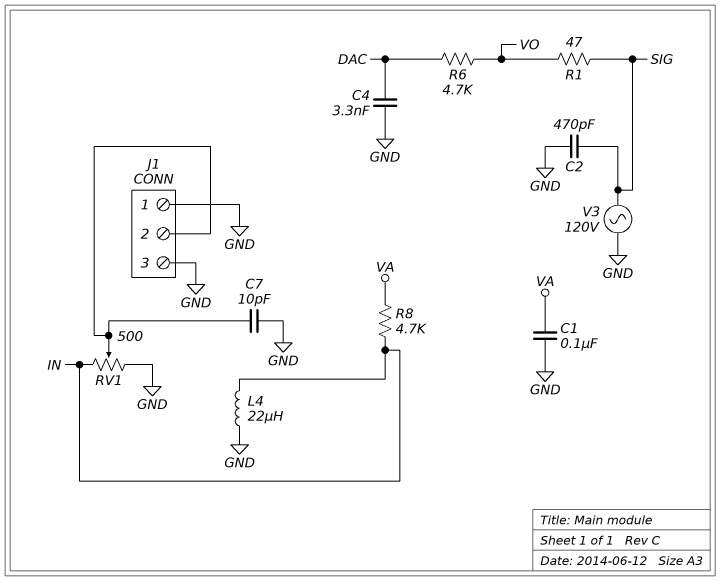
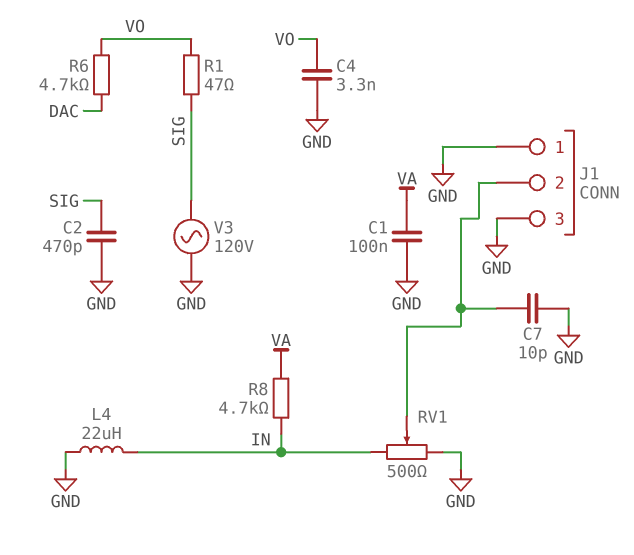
C4: 3.3nF (DAC, GND) -> 3.3nF (GND, VO)

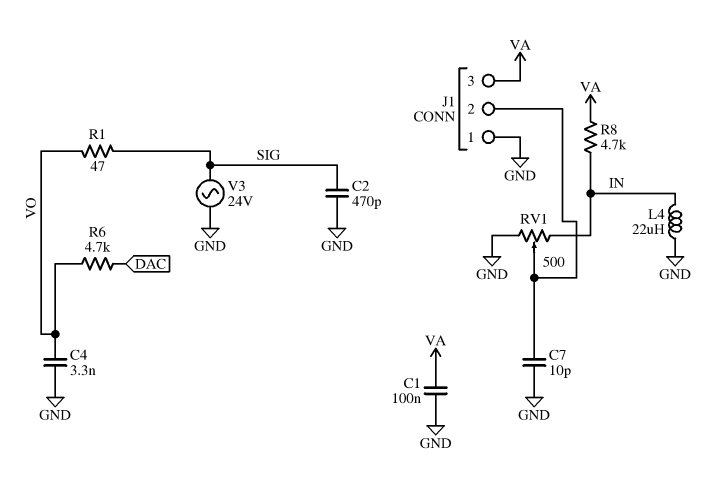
J1 pin 3: GND -> VA
V3: AC 120V (GND, SIG) -> AC 24V (GND, SIG)

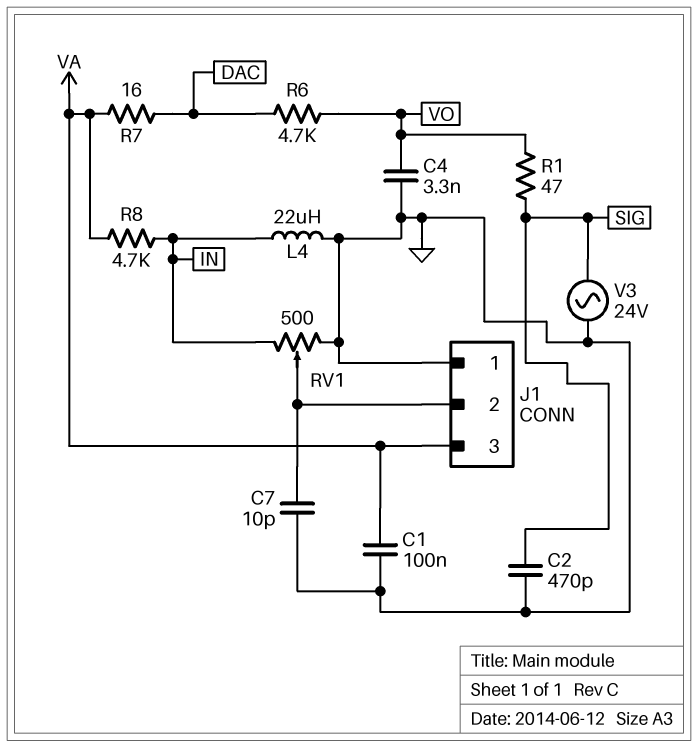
R7: none -> 16 (DAC, VA)

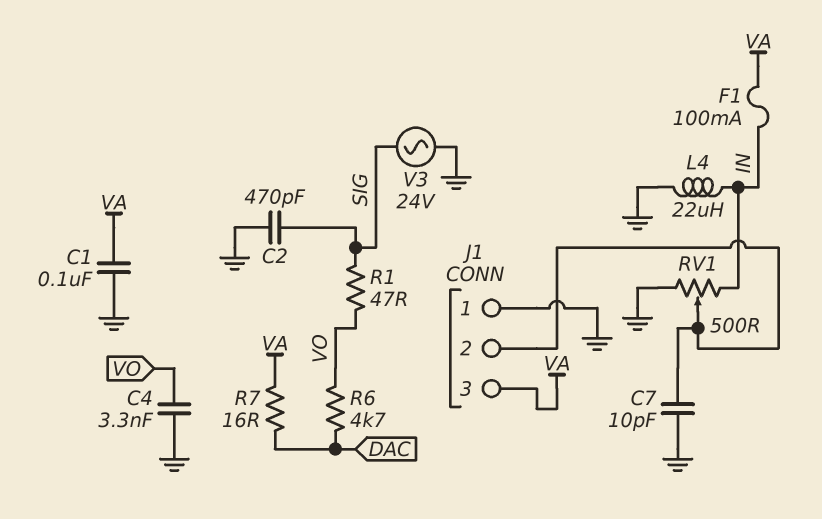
F1: none -> 100mA (IN, VA)
R8: 4.7k (IN, VA) -> none

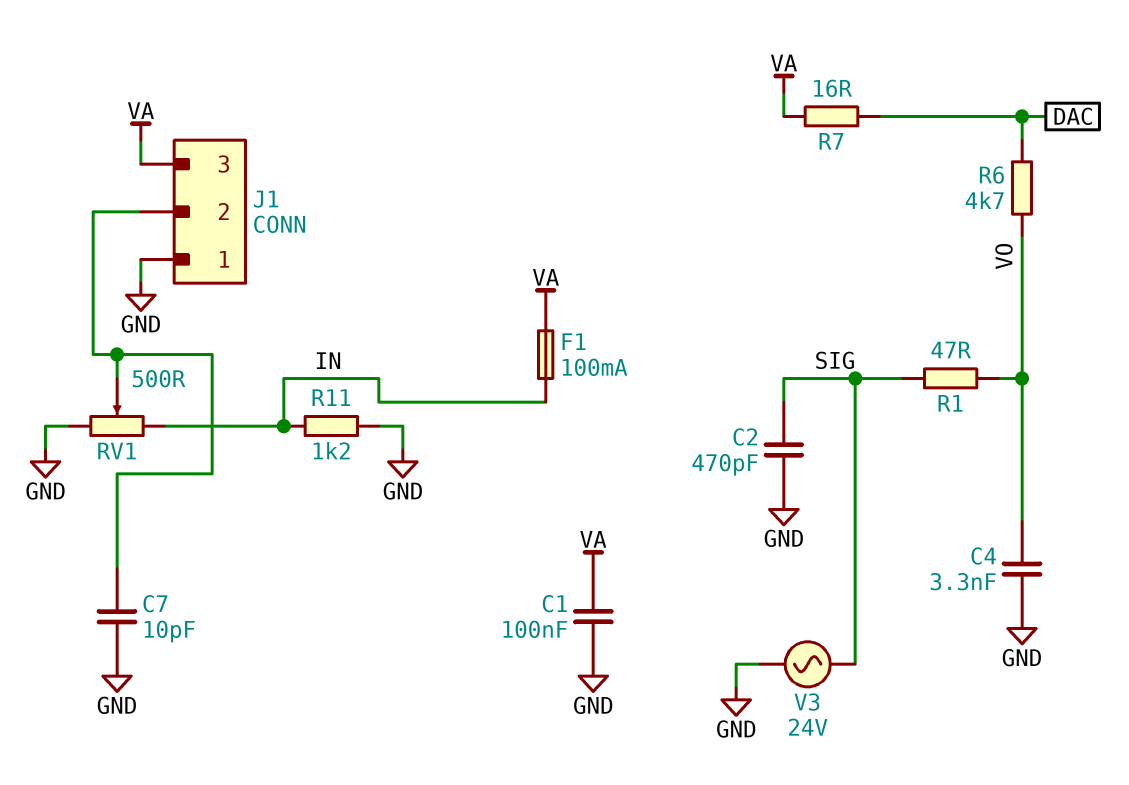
L4: 22uH (GND, IN) -> none
R11: none -> 1.2k (GND, IN)

